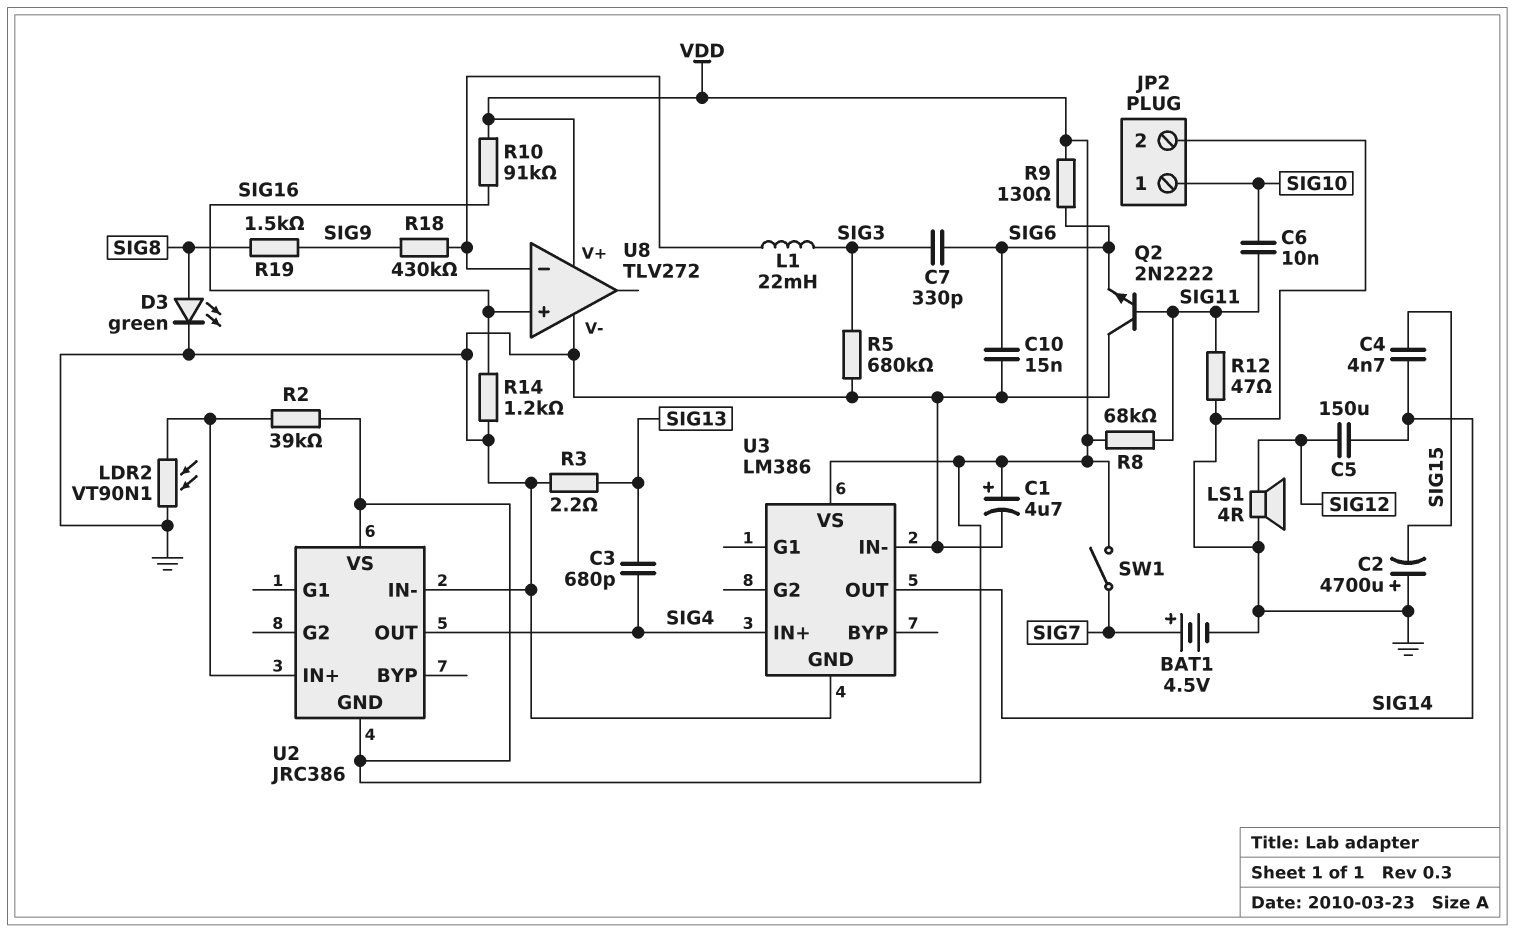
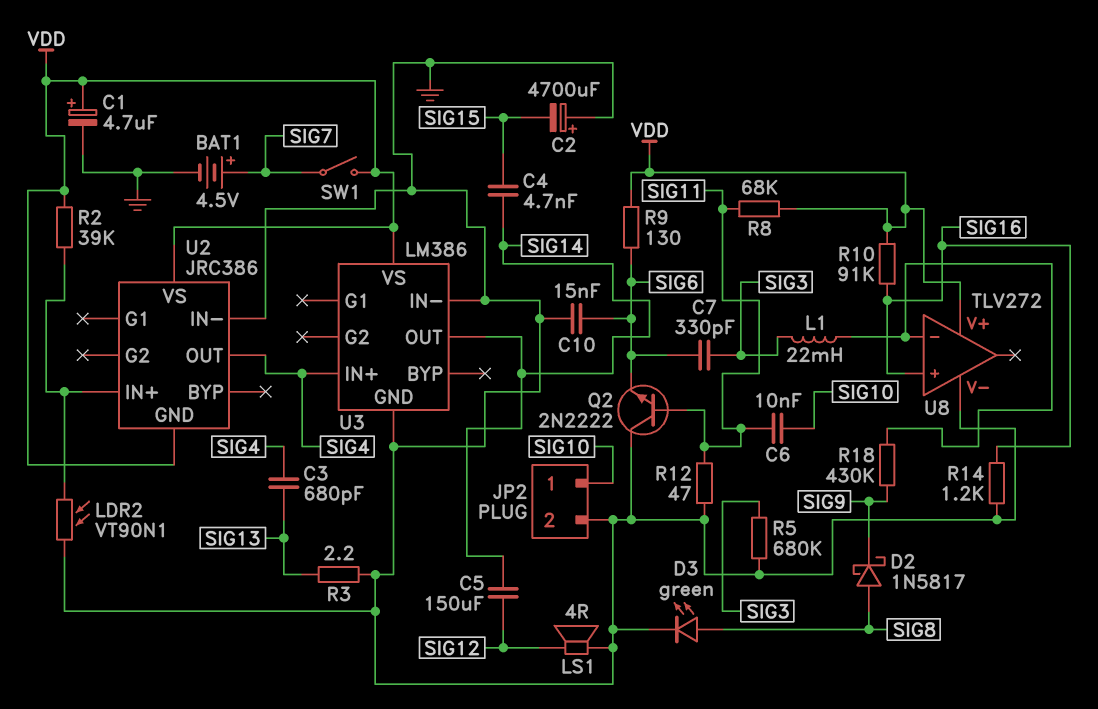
D2: none -> schottky 1N5817 (A SIG8, K SIG9)
R19: 1.5k (SIG8, SIG9) -> none

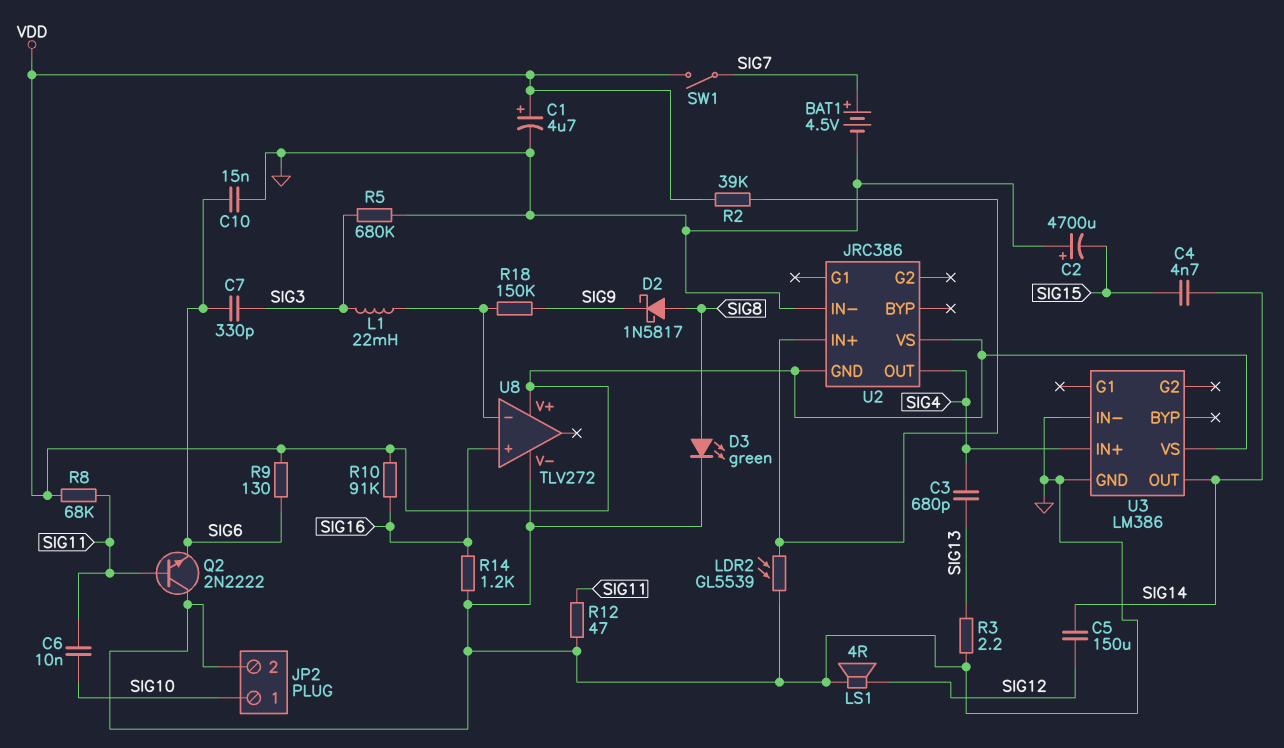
LDR2: VT90N1 (GND, U2/IN+) -> GL5539 (GND, U2/IN+)
R18: 430k (SIG9, U8/in-) -> 150k (SIG9, U8/in-)

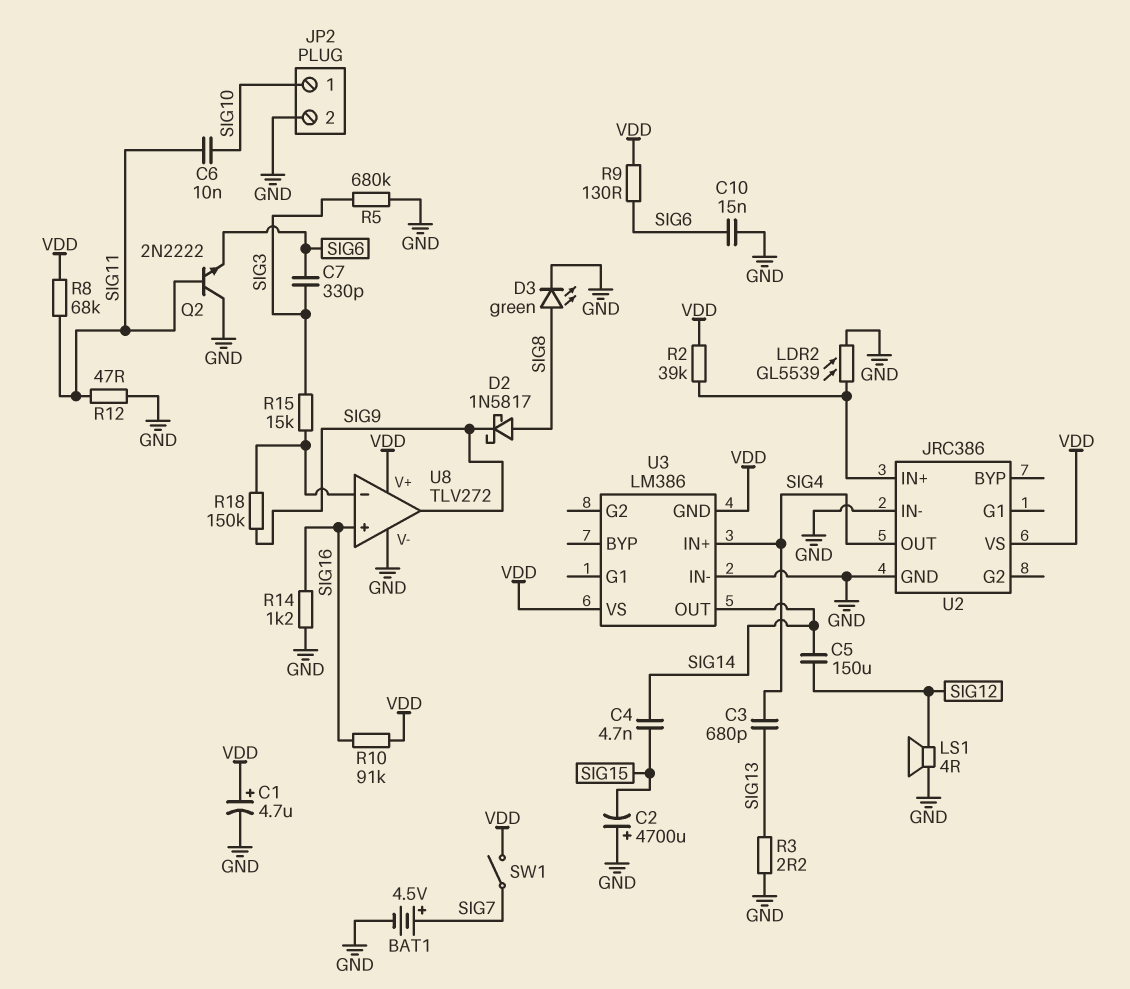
L1: 22mH (SIG3, U8/in-) -> none
R15: none -> 15k (SIG3, U8/in-)
U2 pin GND: VDD -> GND
U3 pin GND: GND -> VDD
U8 pin out: none -> SIG9

